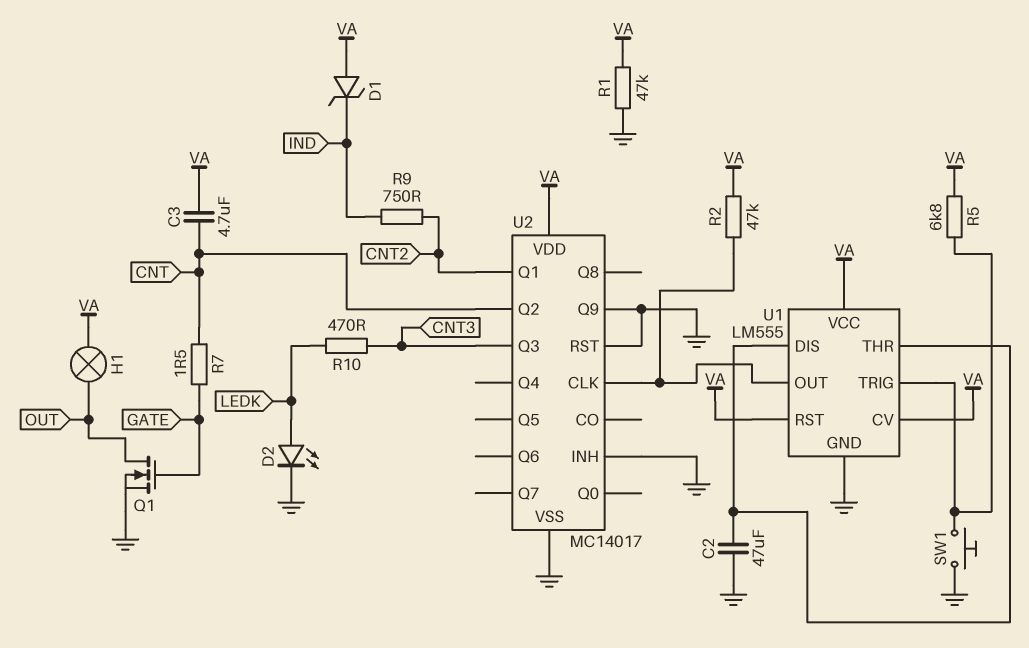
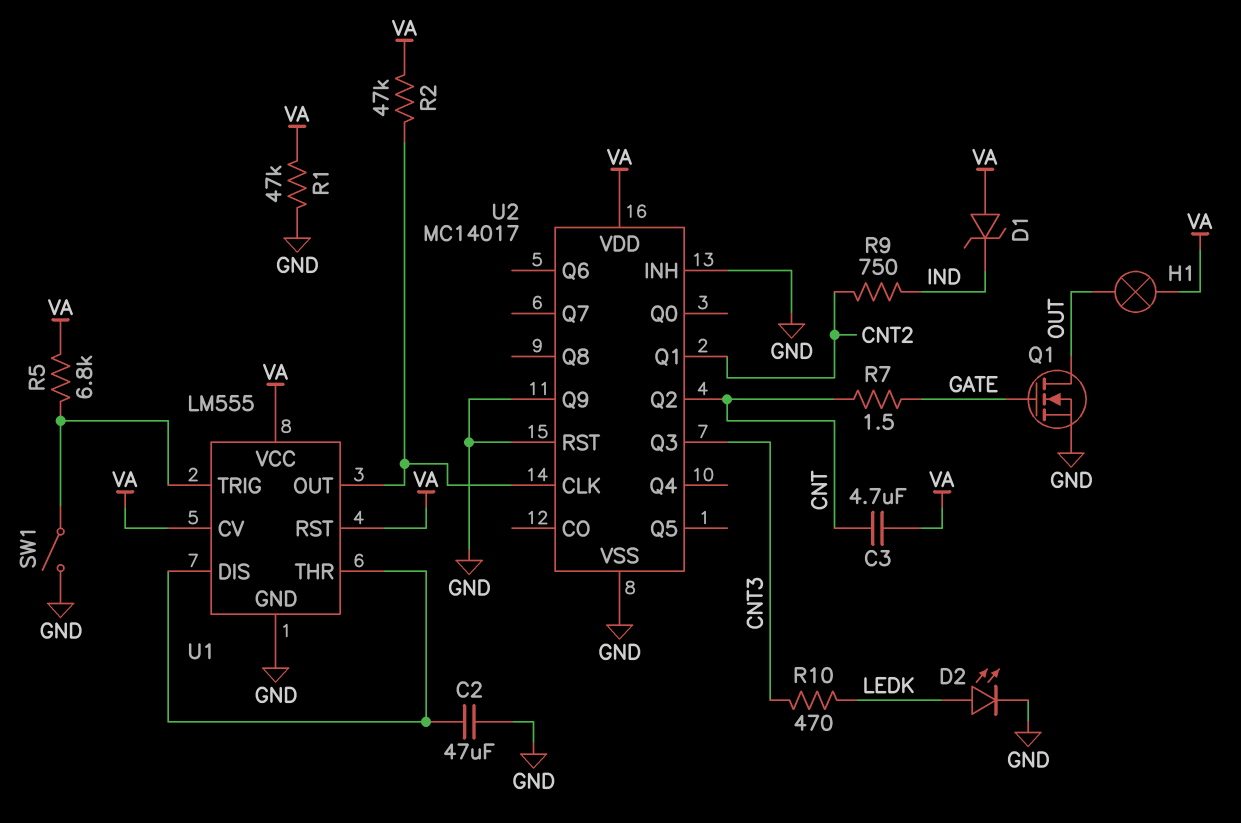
SW1: button (GND, U1/TRIG) -> switch (GND, U1/TRIG)

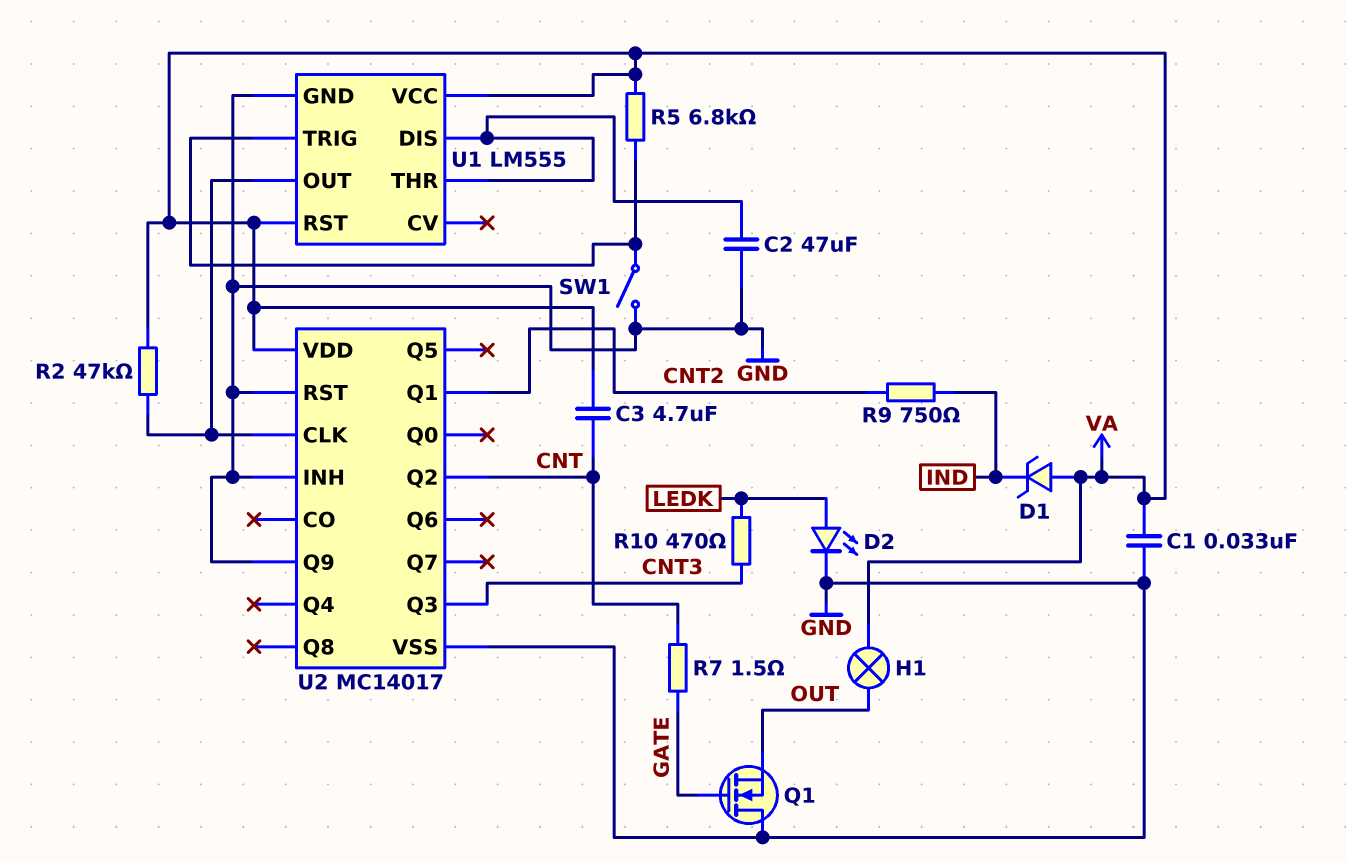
C1: none -> 33nF (GND, VA)
Q1: NMOS (G GATE, D OUT, S GND) -> NMOS (G GATE, D GND, S OUT)
R1: 47k (GND, VA) -> none
U1 pin CV: VA -> none

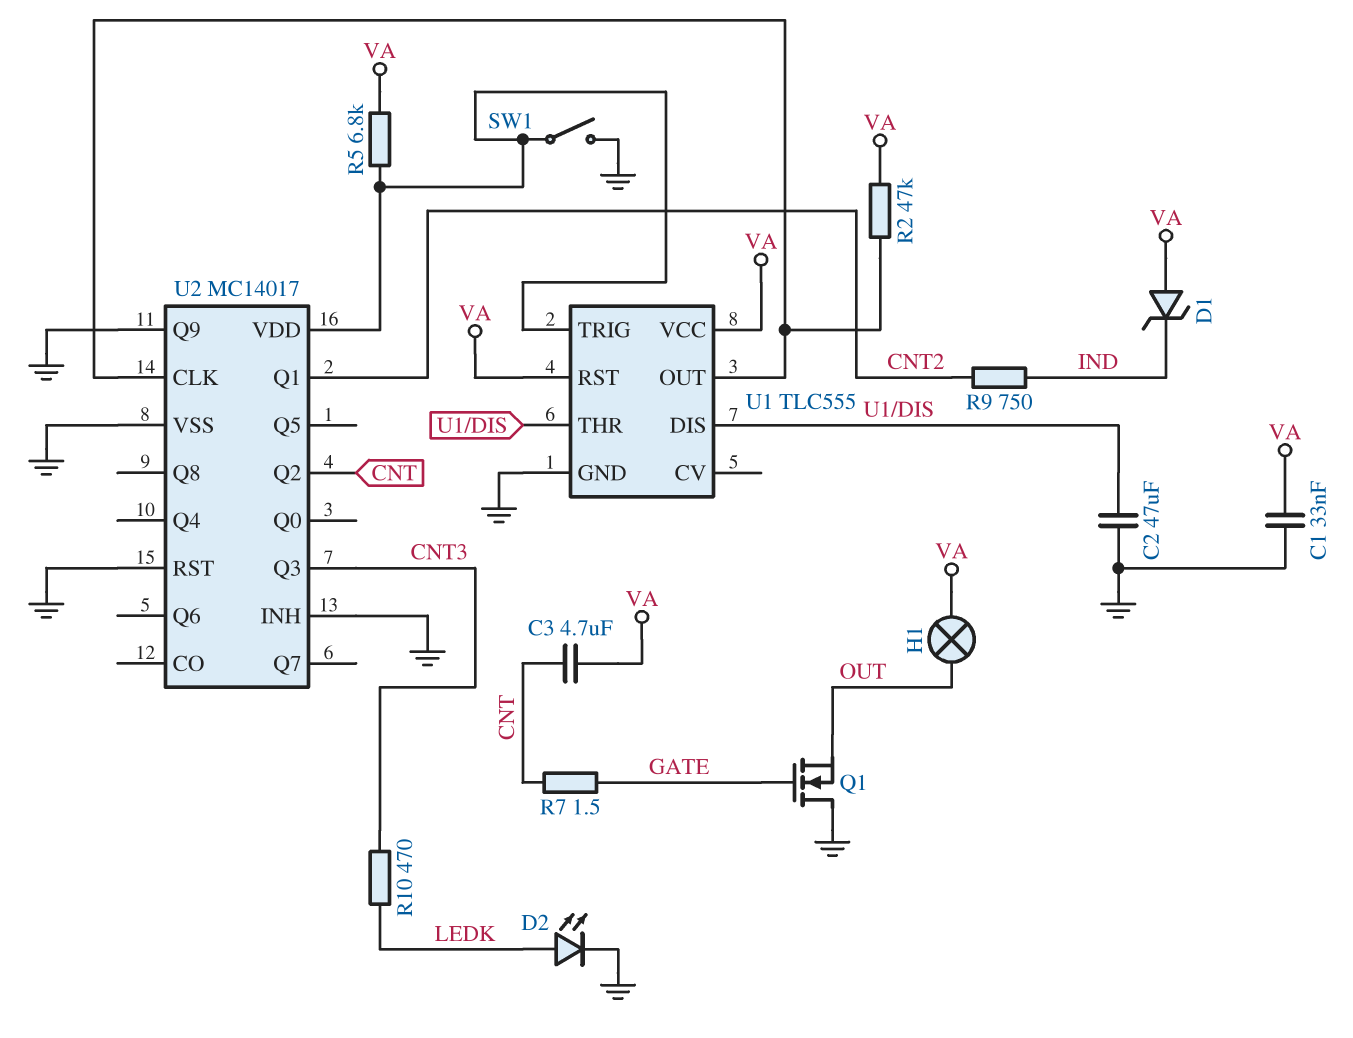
U1: LM555 -> TLC555
U2 pin VDD: VA -> U1/TRIG

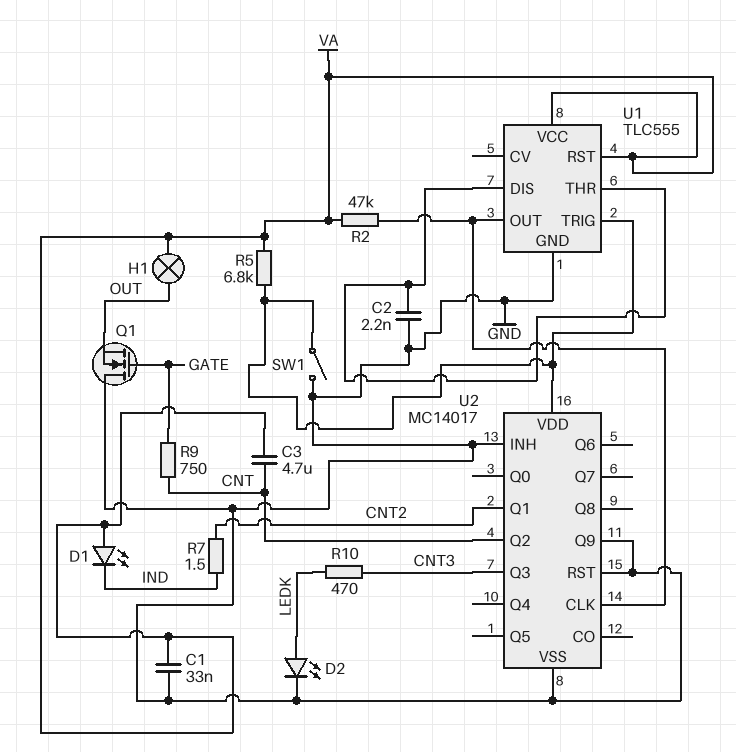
C2: 47uF (GND, U1/DIS) -> 2.2nF (GND, U1/DIS)
D1: zener (A VA, K IND) -> LED (A VA, K IND)
R7: 1.5 (CNT, GATE) -> 1.5 (CNT2, IND)
R9: 750 (CNT2, IND) -> 750 (CNT, GATE)

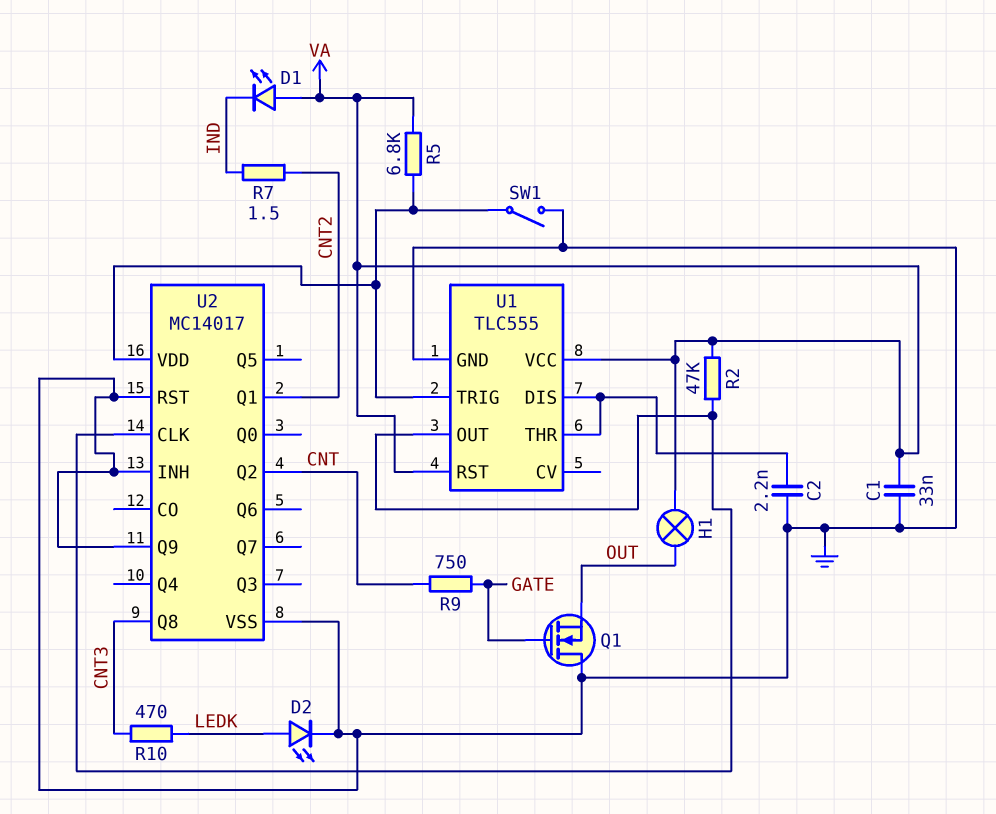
C3: 4.7uF (CNT, VA) -> none
U2 pin Q3: CNT3 -> none
U2 pin Q8: none -> CNT3

